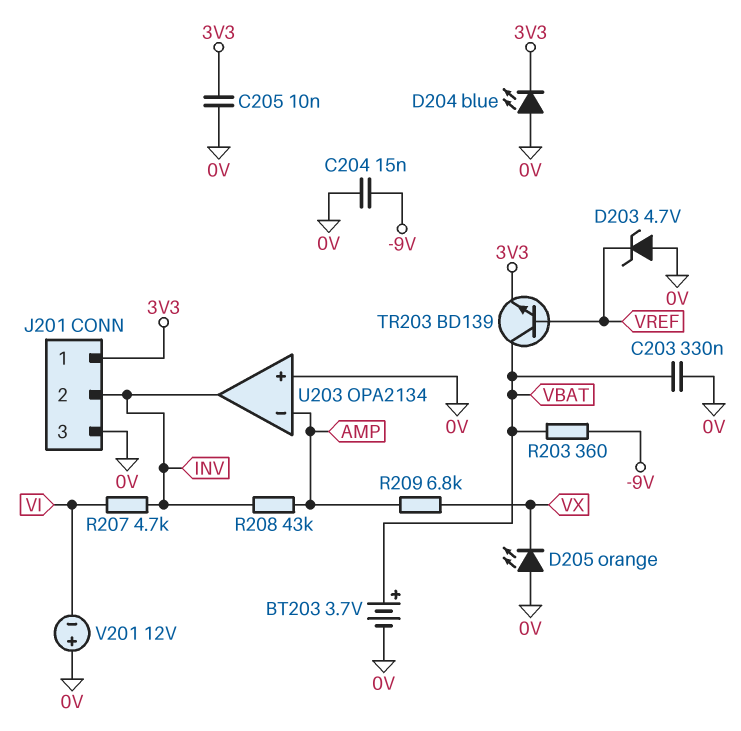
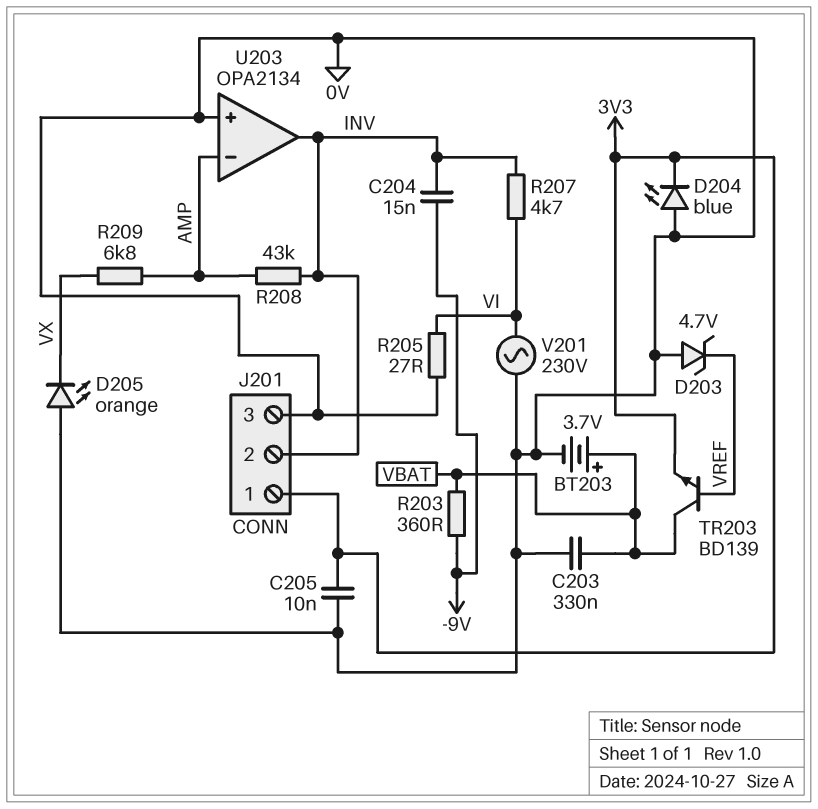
C204: 15nF (-9V, 0V) -> 15nF (-9V, INV)
R205: none -> 27 (0V, VI)
V201: 12V (plus 0V, minus VI) -> AC 230V (0V, VI)

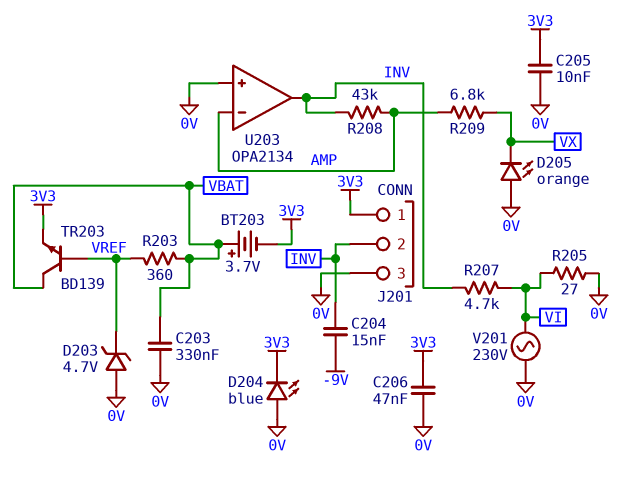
BT203: 3.7V (plus VBAT, minus 0V) -> 3.7V (plus VBAT, minus 3V3)
C206: none -> 47nF (0V, 3V3)
R203: 360 (-9V, VBAT) -> 360 (VBAT, VREF)

